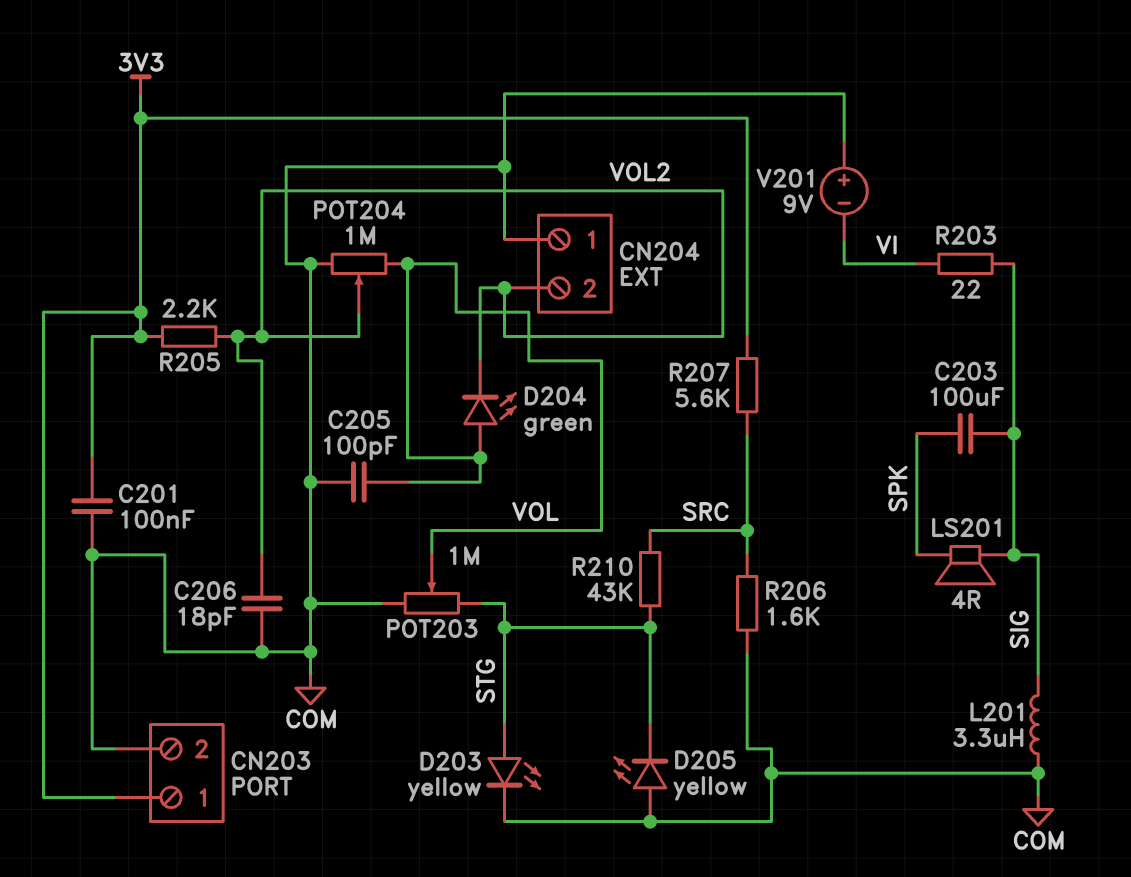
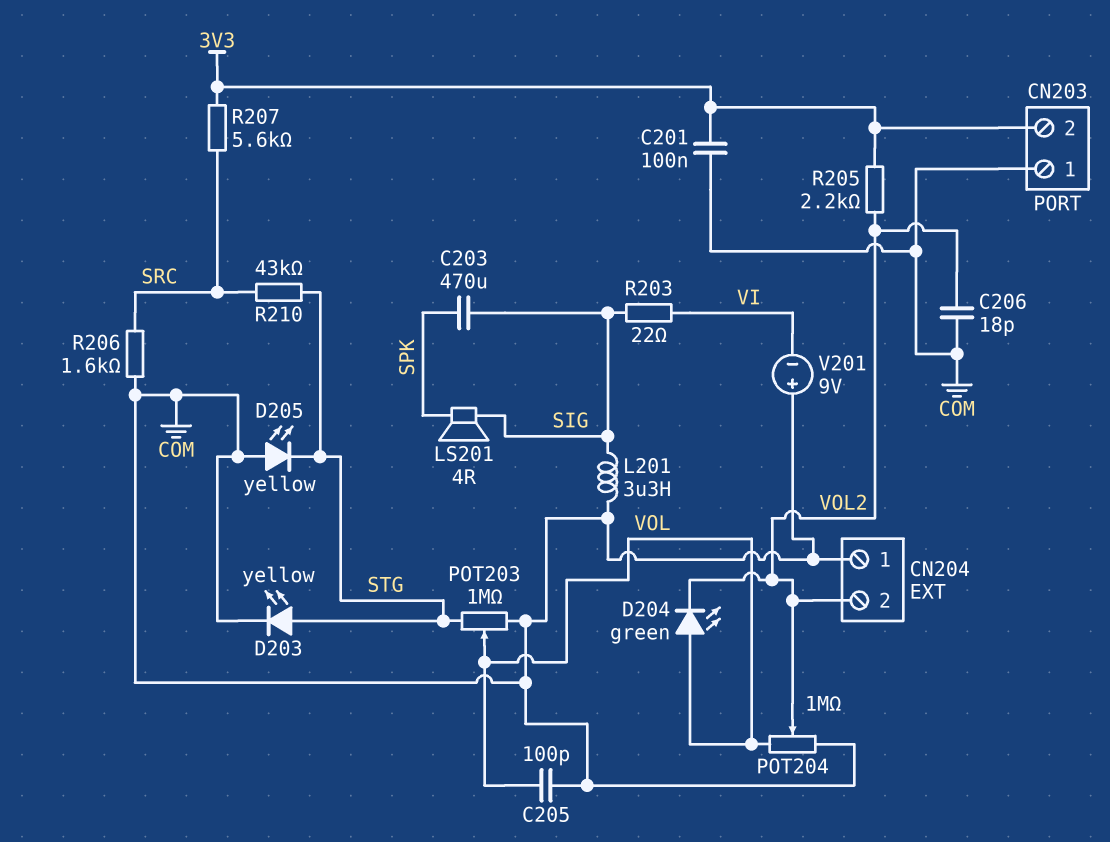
C203: 100uF (SIG, SPK) -> 470uF (SIG, SPK)
CN203 pin 1: 3V3 -> COM
CN203 pin 2: COM -> 3V3

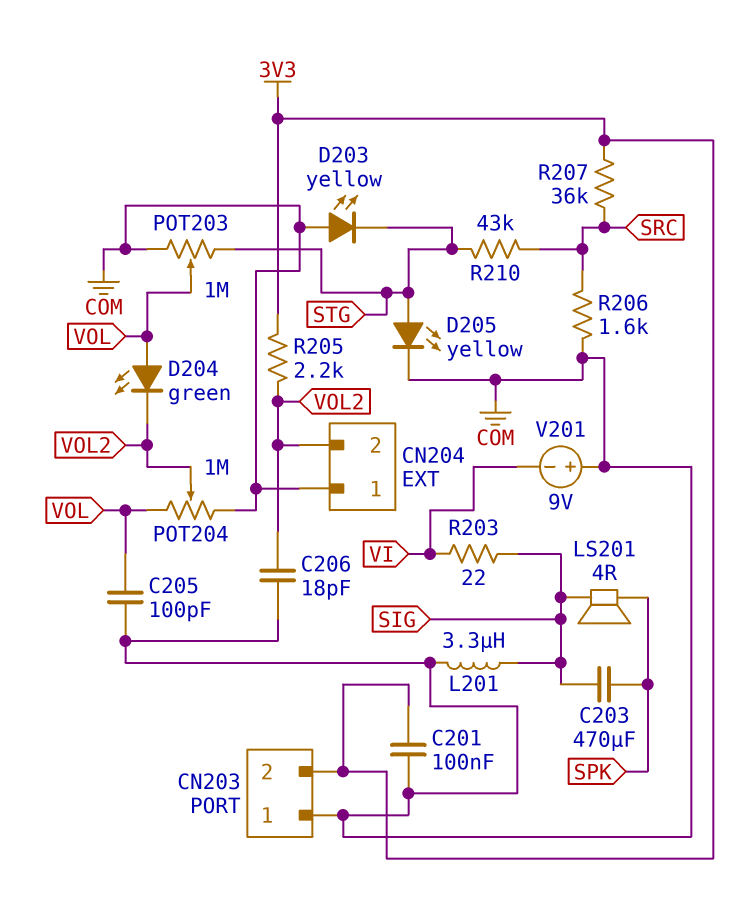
D203: LED yellow (A STG, K COM) -> LED yellow (A COM, K STG)
D205: LED yellow (A COM, K STG) -> LED yellow (A STG, K COM)
R207: 5.6k (3V3, SRC) -> 36k (3V3, SRC)

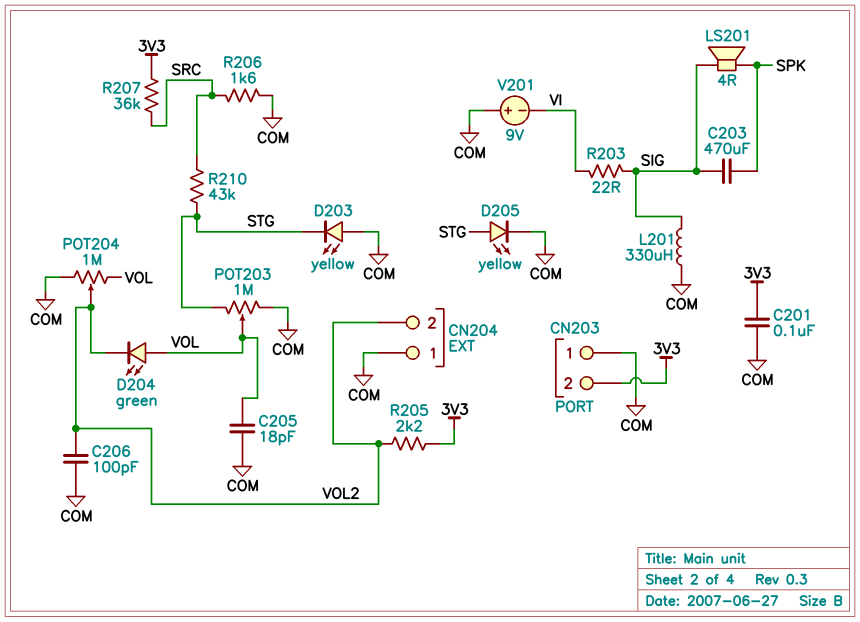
C205: 100pF (COM, VOL) -> 18pF (COM, VOL)
C206: 18pF (COM, VOL2) -> 100pF (COM, VOL2)
L201: 3.3uH (COM, SIG) -> 330uH (COM, SIG)

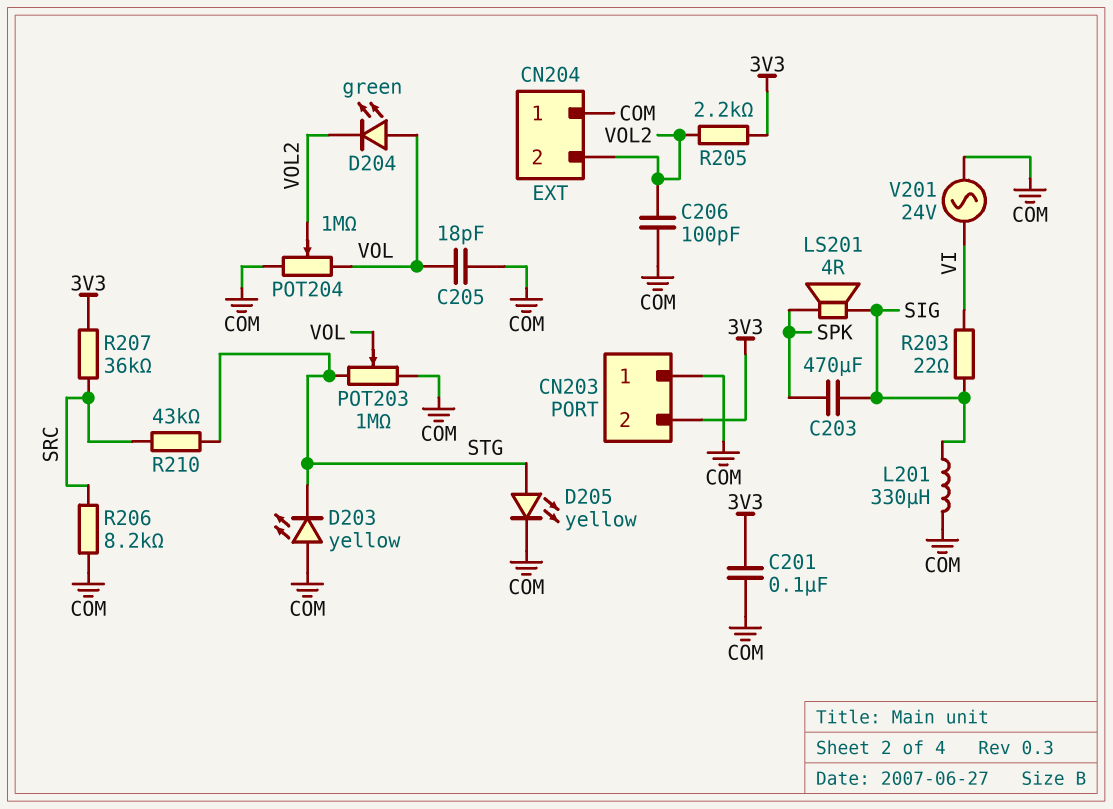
R206: 1.6k (COM, SRC) -> 8.2k (COM, SRC)
V201: 9V (plus COM, minus VI) -> AC 24V (COM, VI)

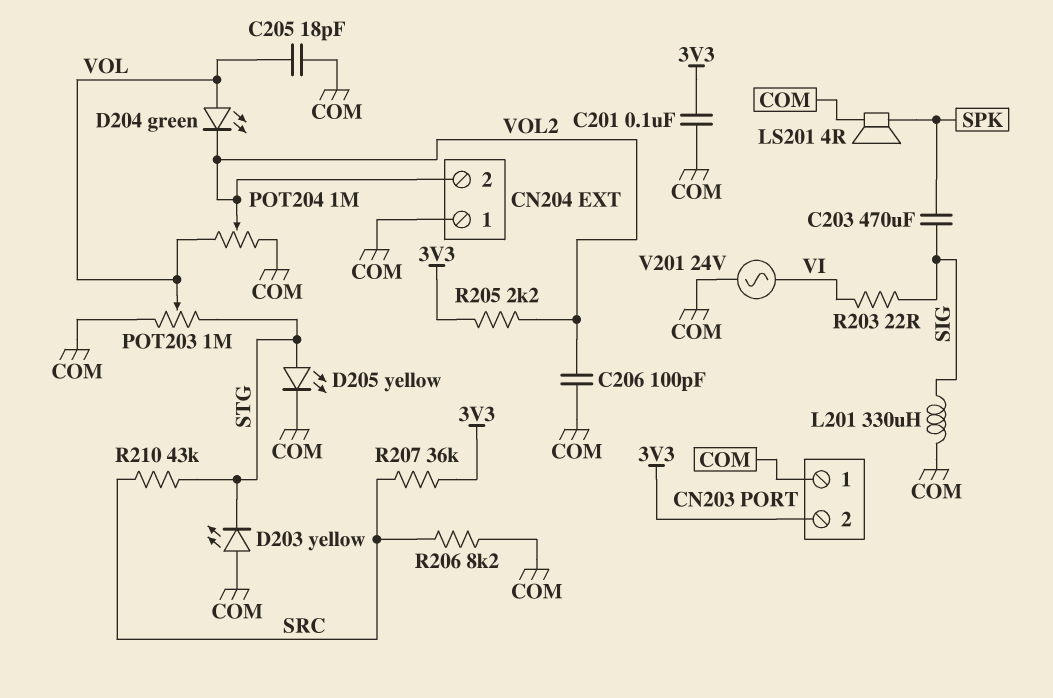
LS201: speaker 4R (SIG, SPK) -> speaker 4R (COM, SPK)

